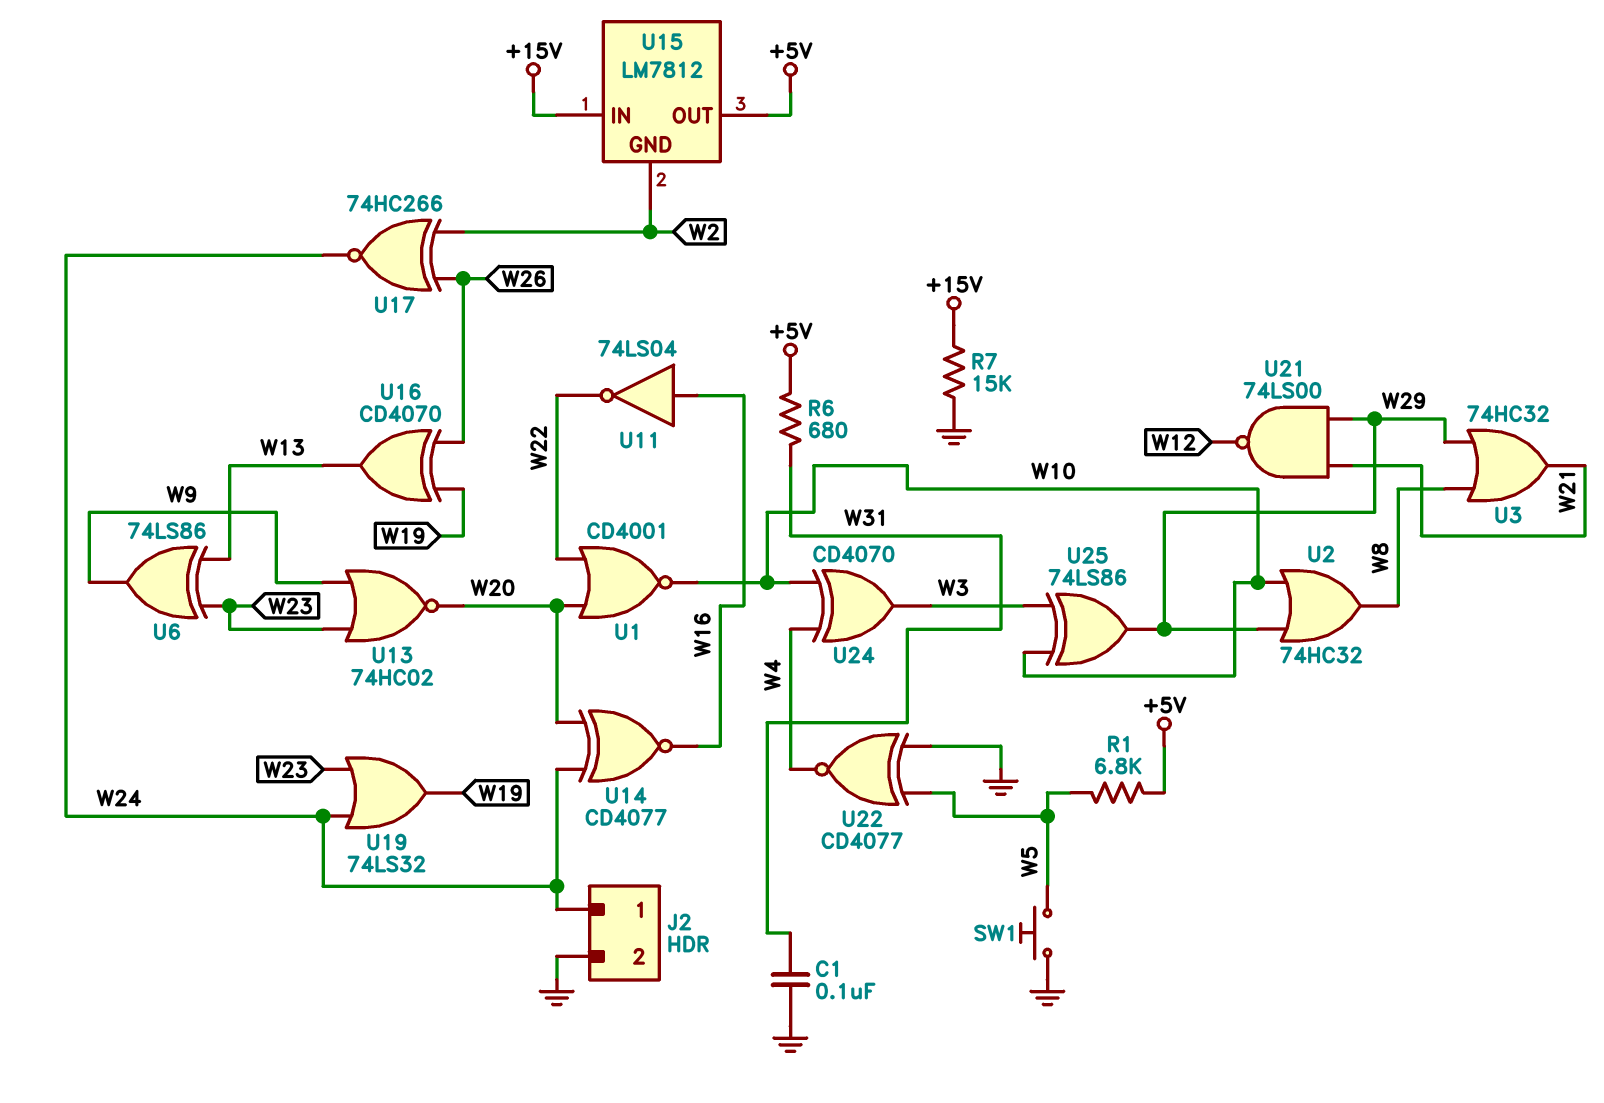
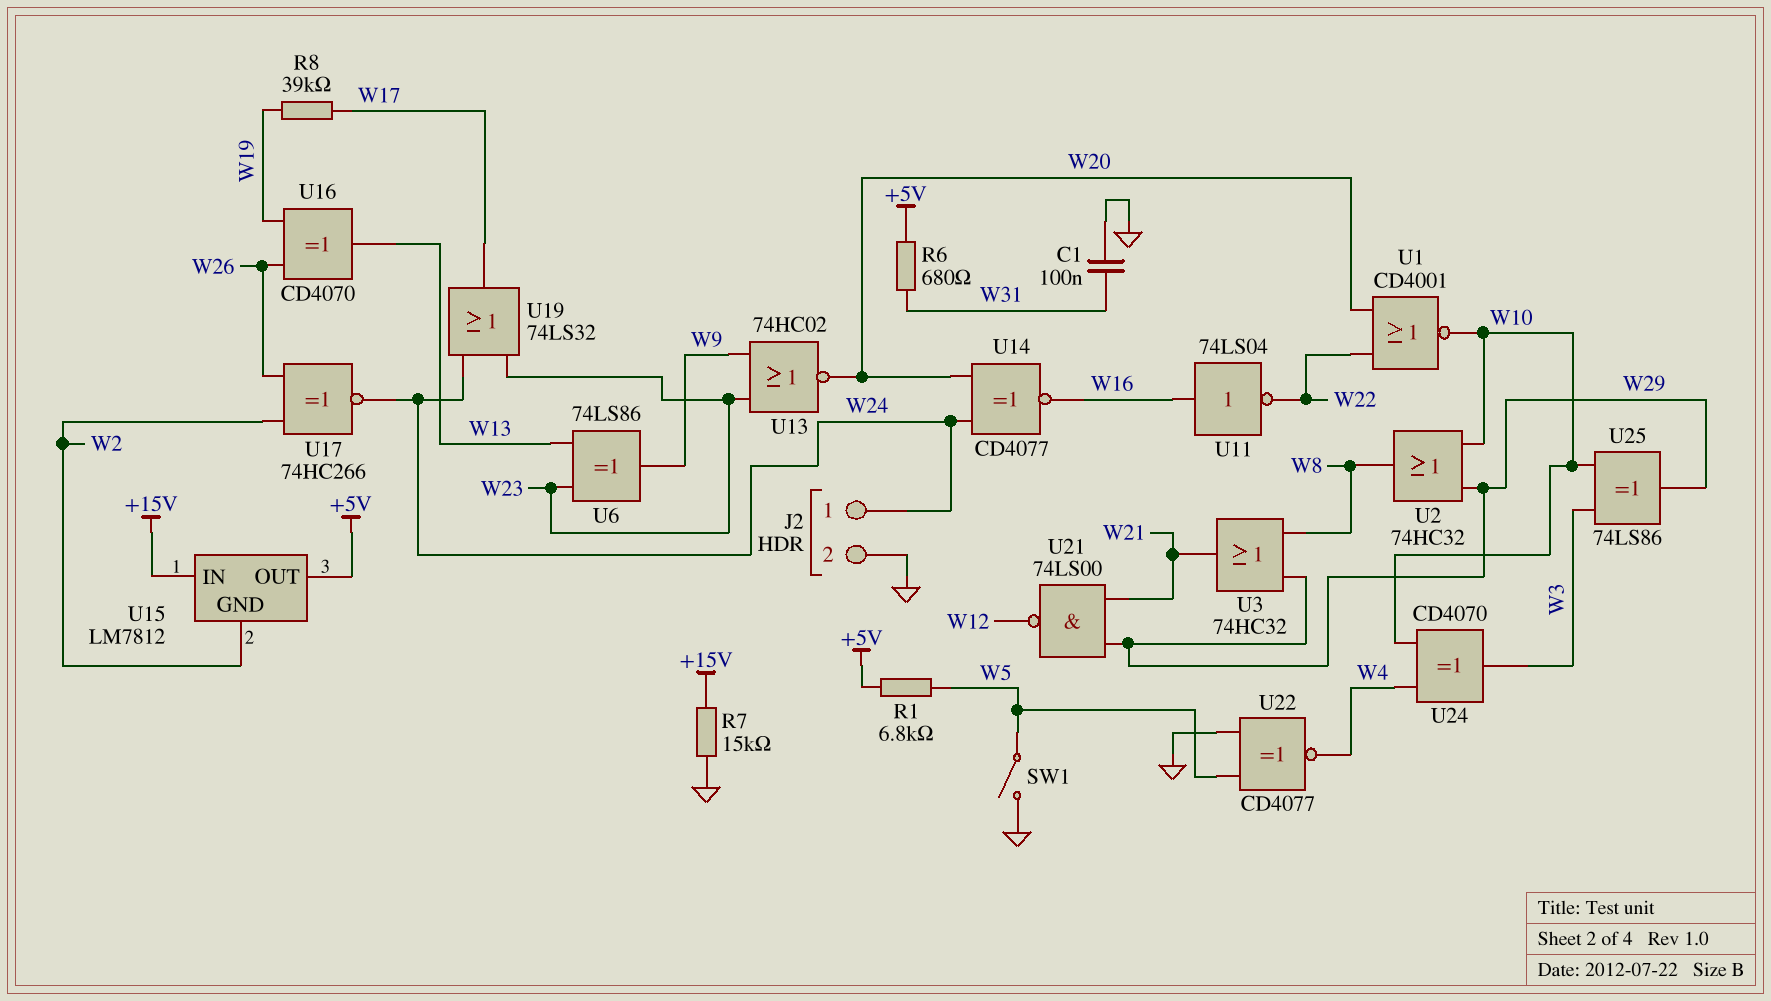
R8: none -> 39k (W17, W19)
SW1: button (GND, W5) -> switch (GND, W5)
U19: OR 74LS32 (in W23, in W24, out W19) -> OR 74LS32 (in W23, in W24, out W17)

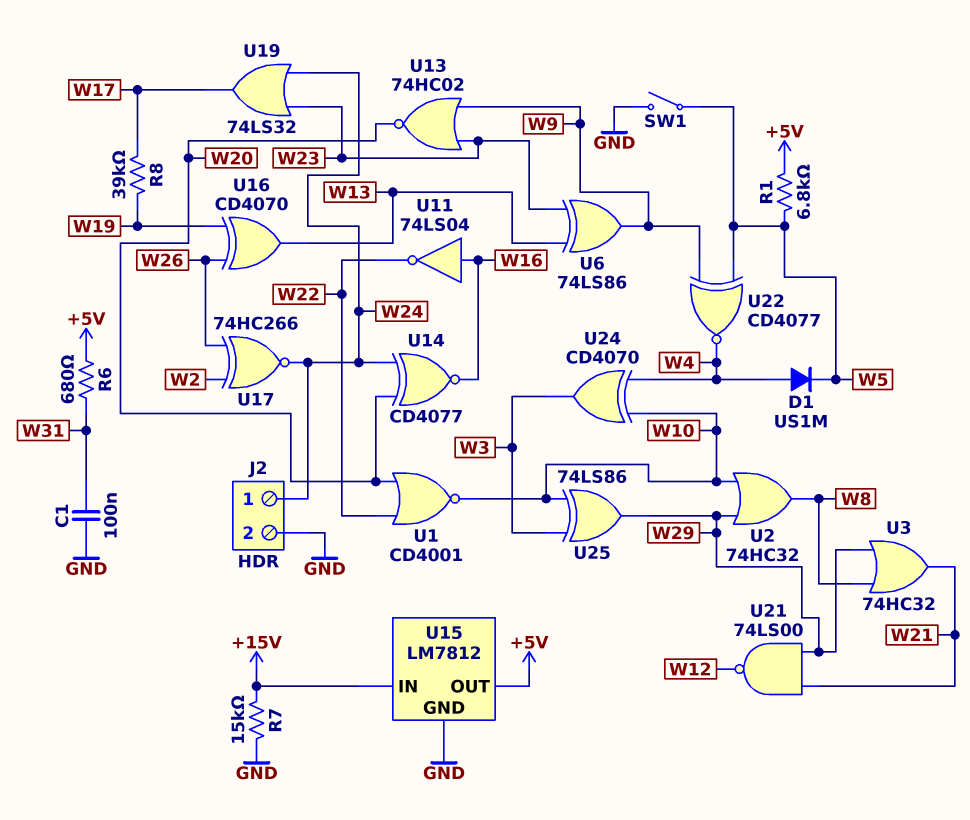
D1: none -> diode US1M (A W4, K W5)
U15 pin GND: W2 -> GND
U22: XNOR CD4077 (in GND, in W5, out W4) -> XNOR CD4077 (in W5, in W9, out W4)

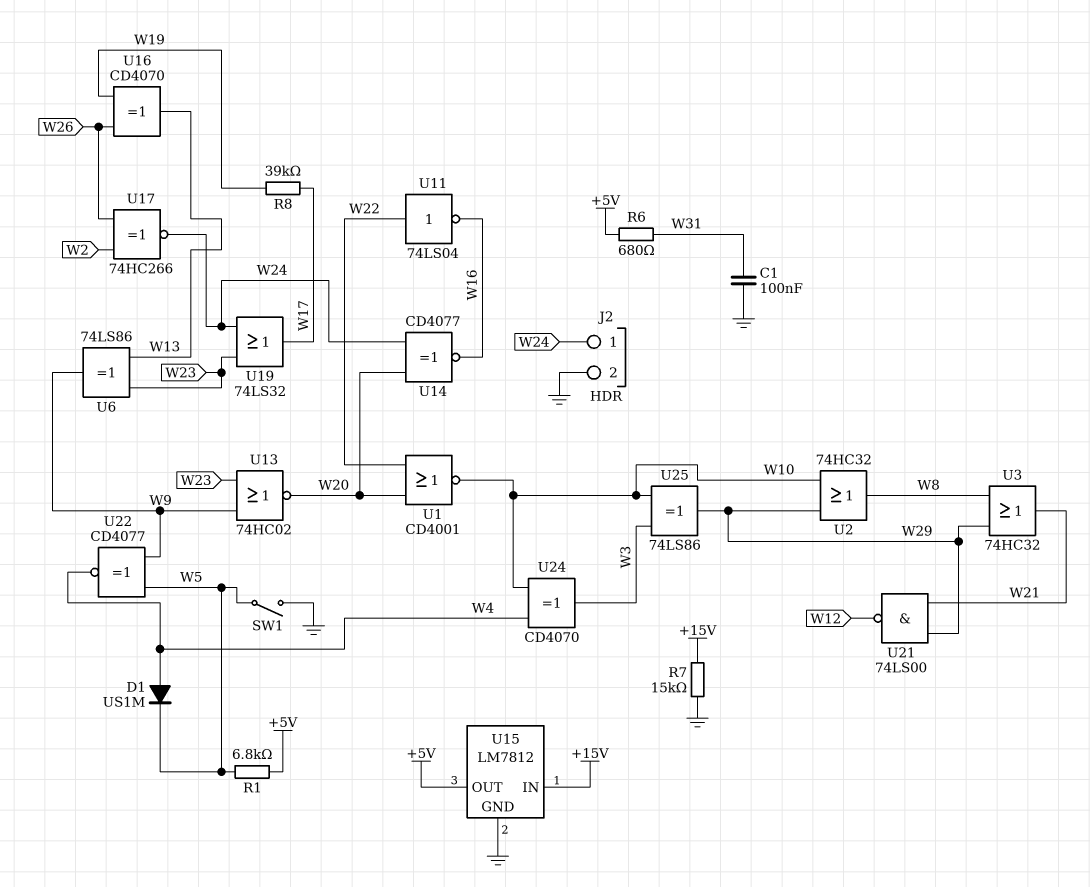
U11: NOT 74LS04 (in W16, out W22) -> NOT 74LS04 (in W22, out W16)

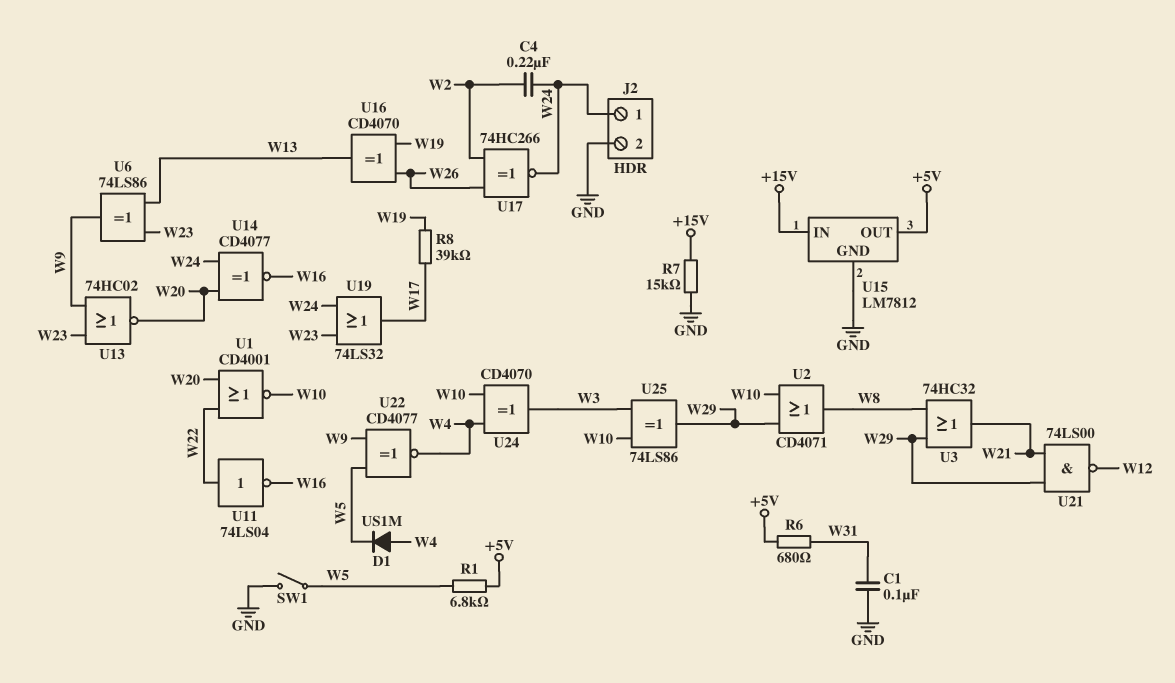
C4: none -> 220nF (W2, W24)
U2: OR 74HC32 (in W10, in W29, out W8) -> OR CD4071 (in W10, in W29, out W8)

